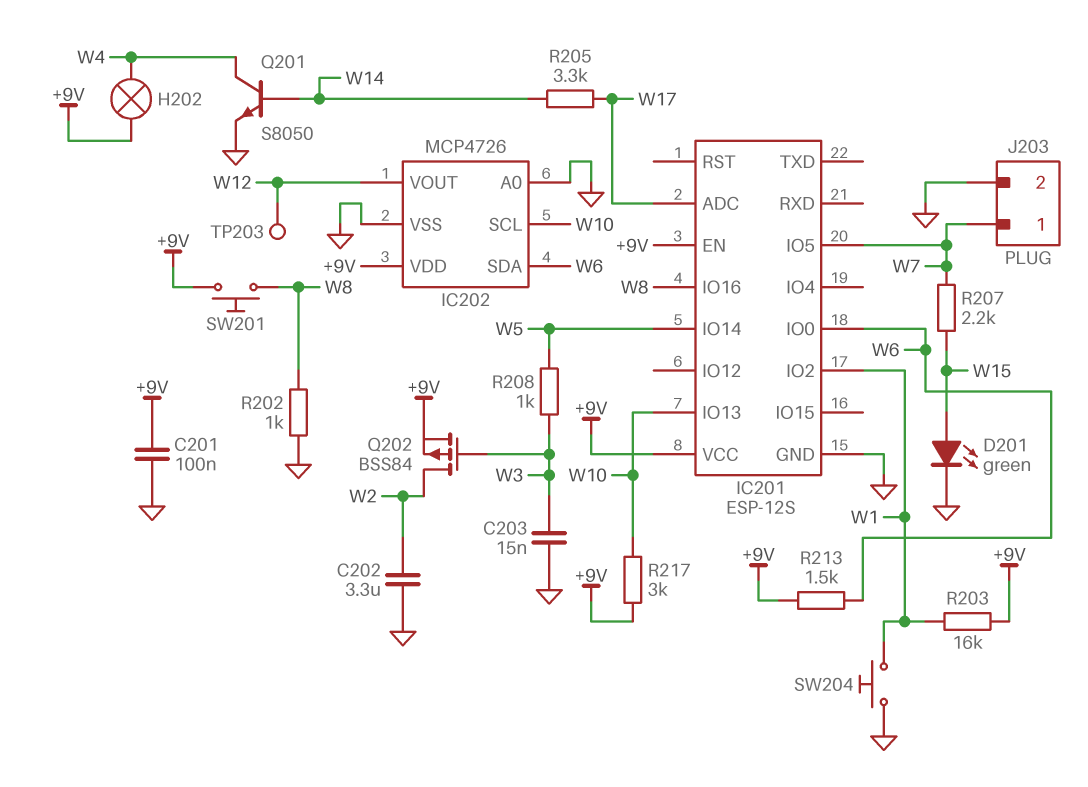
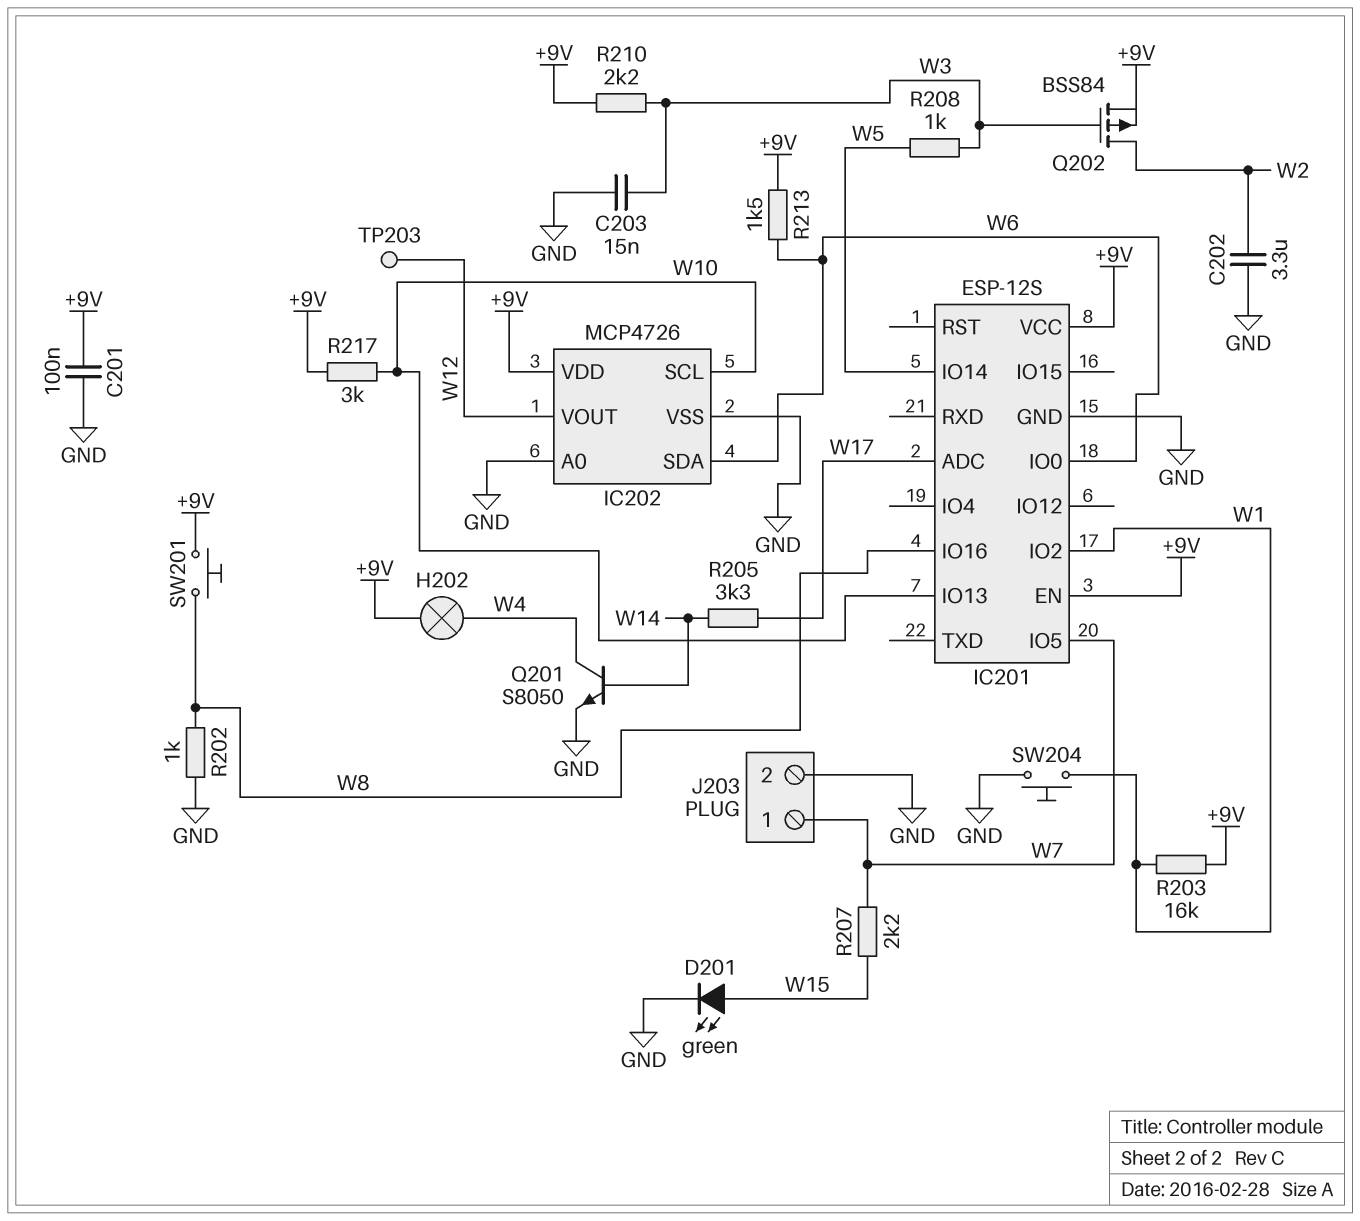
R210: none -> 2.2k (+9V, W3)

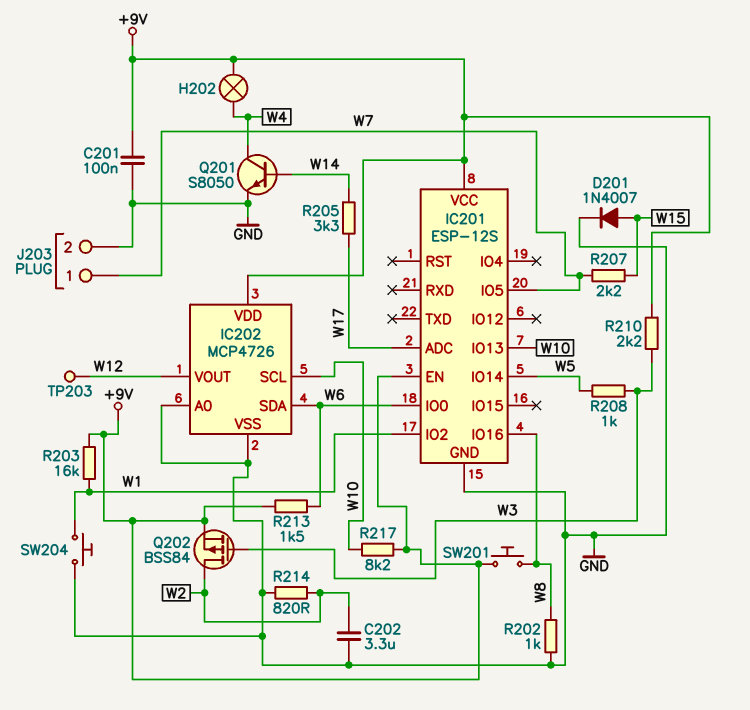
C203: 15nF (GND, W3) -> none
D201: LED green (A W15, K GND) -> diode 1N4007 (A W15, K GND)
R214: none -> 820 (GND, W2)
R217: 3k (+9V, W10) -> 8.2k (+9V, W10)

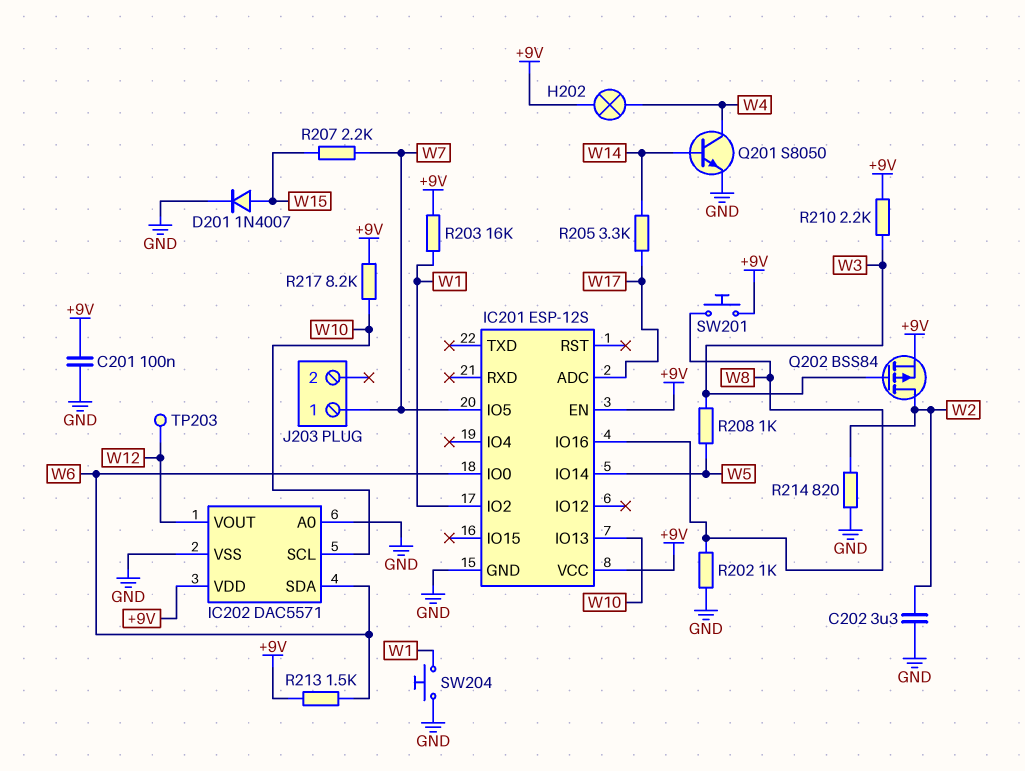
IC202: MCP4726 -> DAC5571
J203 pin 2: GND -> none

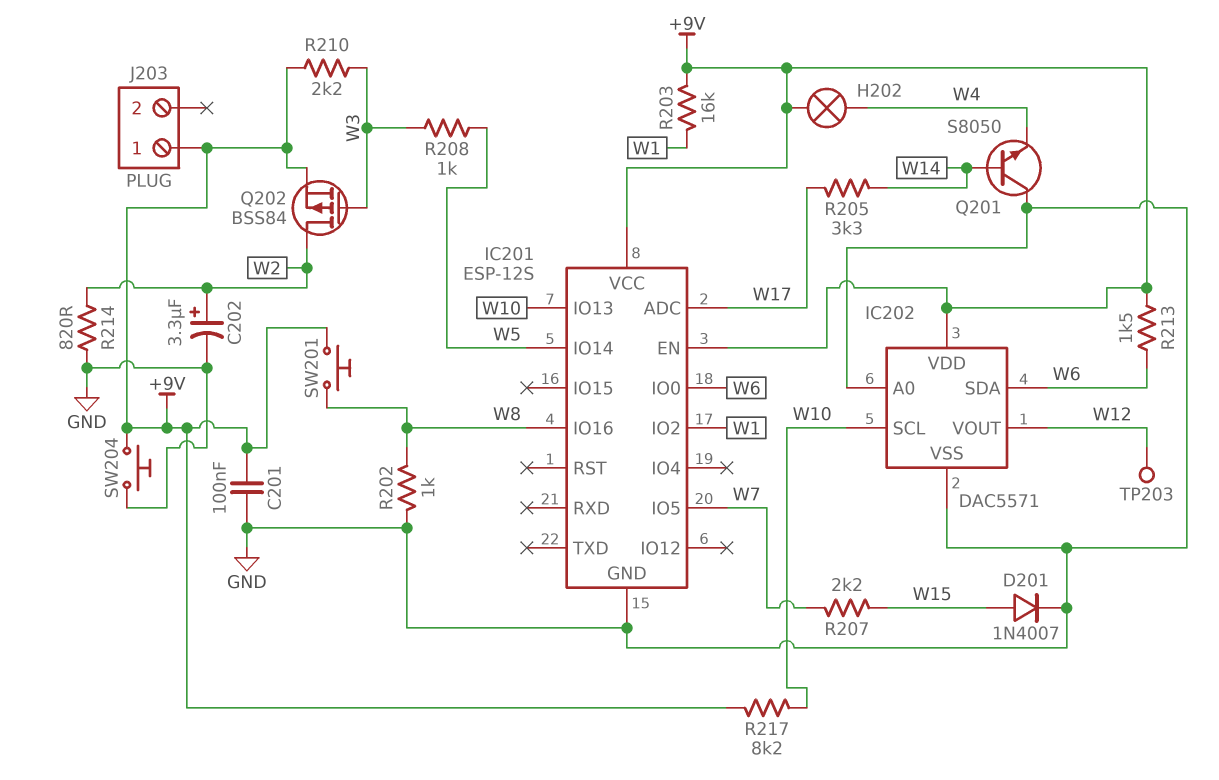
C202: 3.3uF (GND, W2) -> 3.3uF (plus W2, minus GND)
J203 pin 1: W7 -> +9V
Q201: NPN S8050 (B W14, C W4, E GND) -> NPN S8050 (B W14, C GND, E W4)
SW204: button (GND, W1) -> button (+9V, GND)

